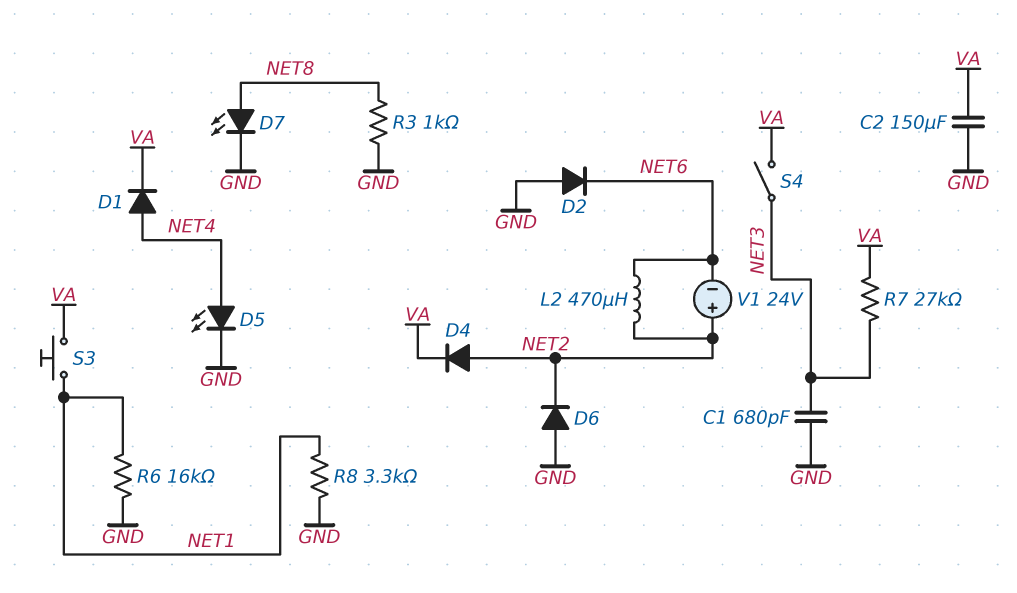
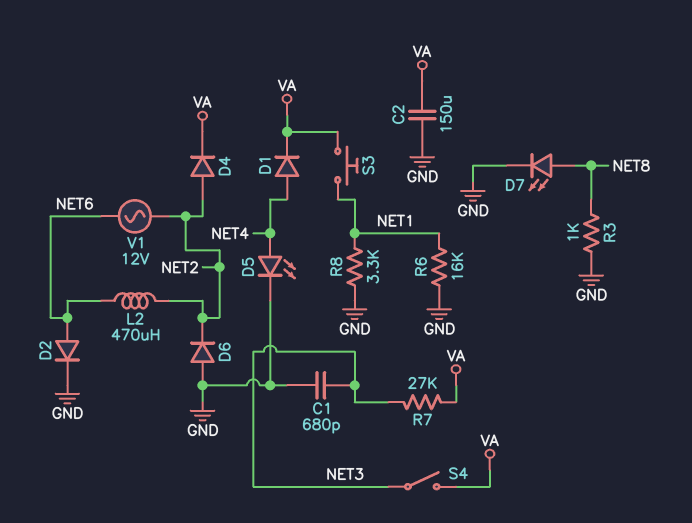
D2: diode (A GND, K NET6) -> diode (A NET6, K GND)
V1: 24V (plus NET2, minus NET6) -> AC 12V (NET2, NET6)

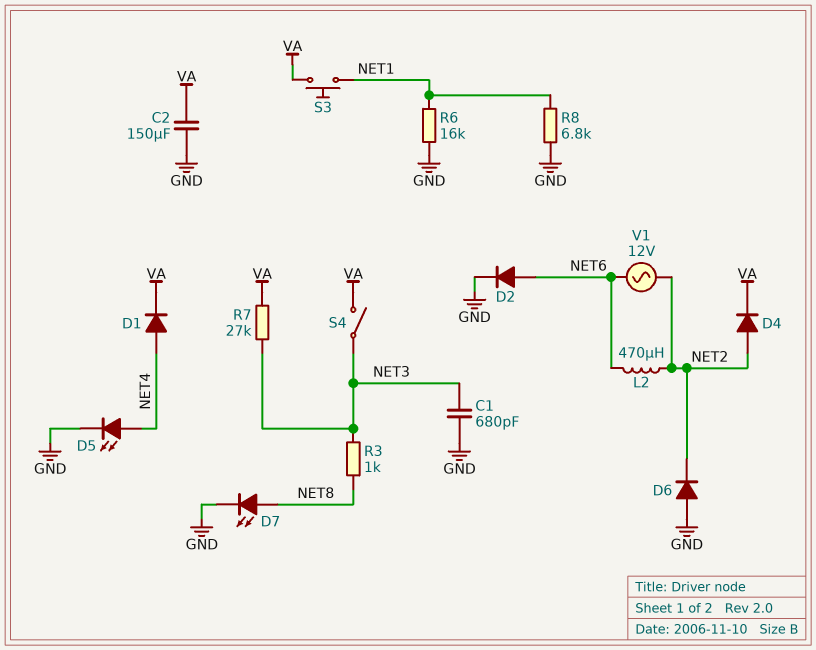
R3: 1k (GND, NET8) -> 1k (NET3, NET8)
R8: 3.3k (GND, NET1) -> 6.8k (GND, NET1)

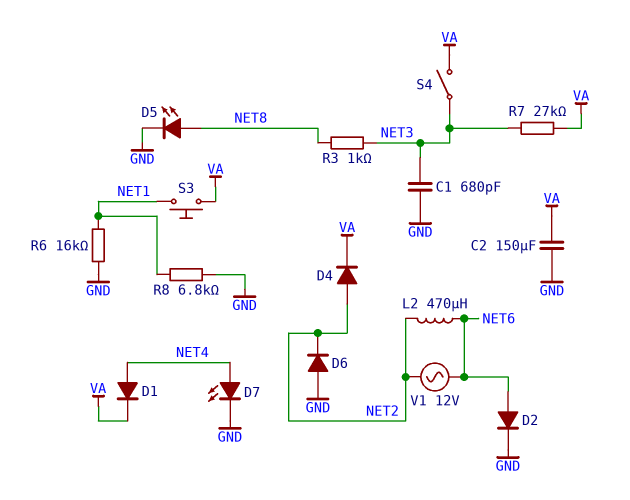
D5: LED (A NET4, K GND) -> LED (A NET8, K GND)
D7: LED (A NET8, K GND) -> LED (A NET4, K GND)

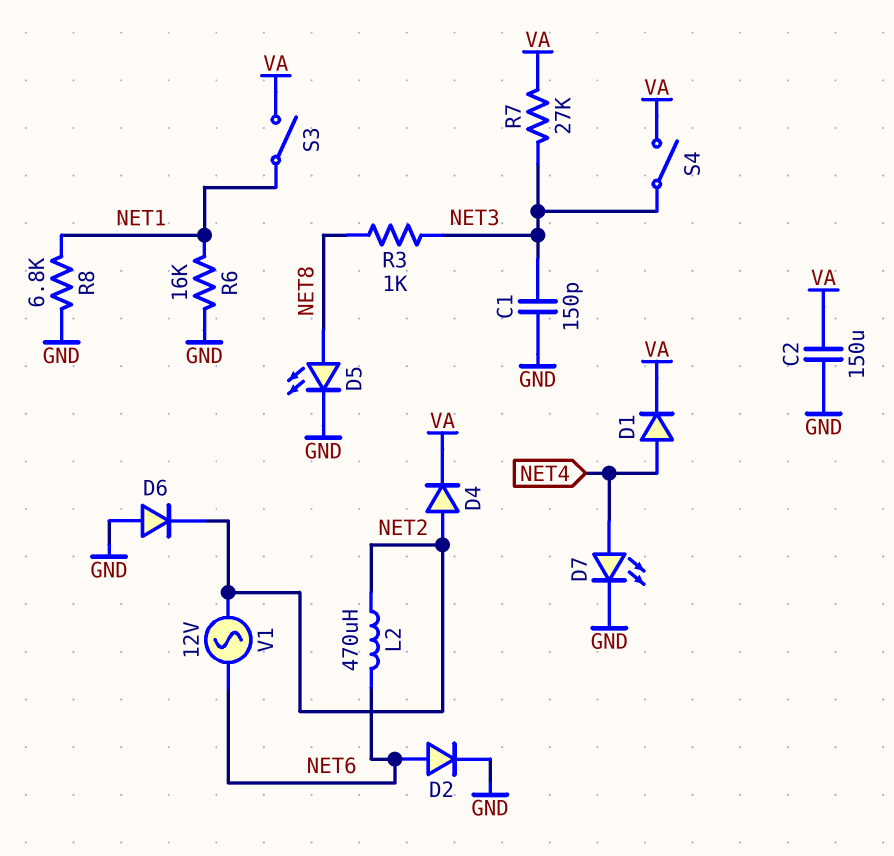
C1: 680pF (GND, NET3) -> 150pF (GND, NET3)
S3: button (NET1, VA) -> switch (NET1, VA)

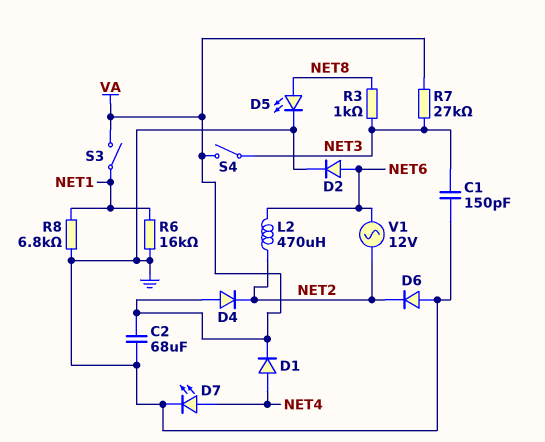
C2: 150uF (GND, VA) -> 68uF (GND, VA)
D4: diode (A NET2, K VA) -> diode (A VA, K NET2)

